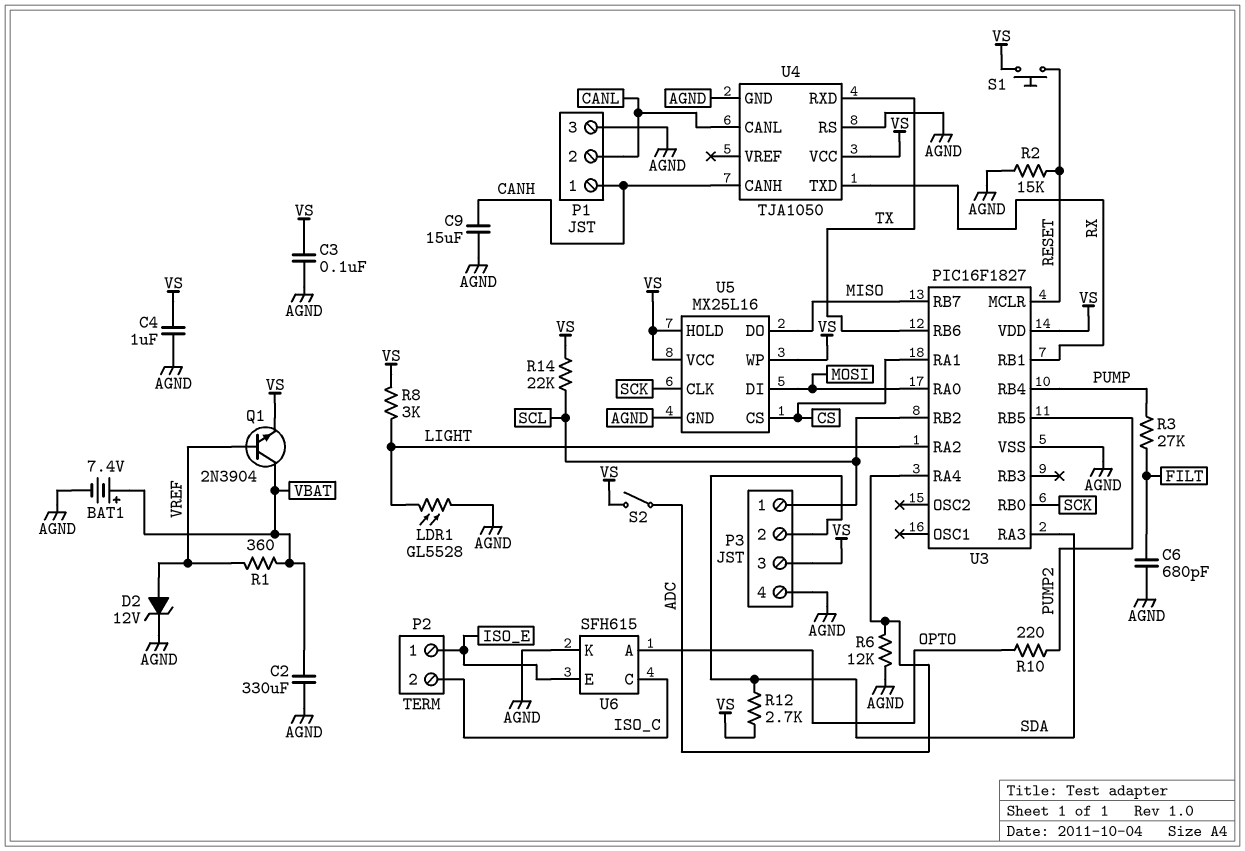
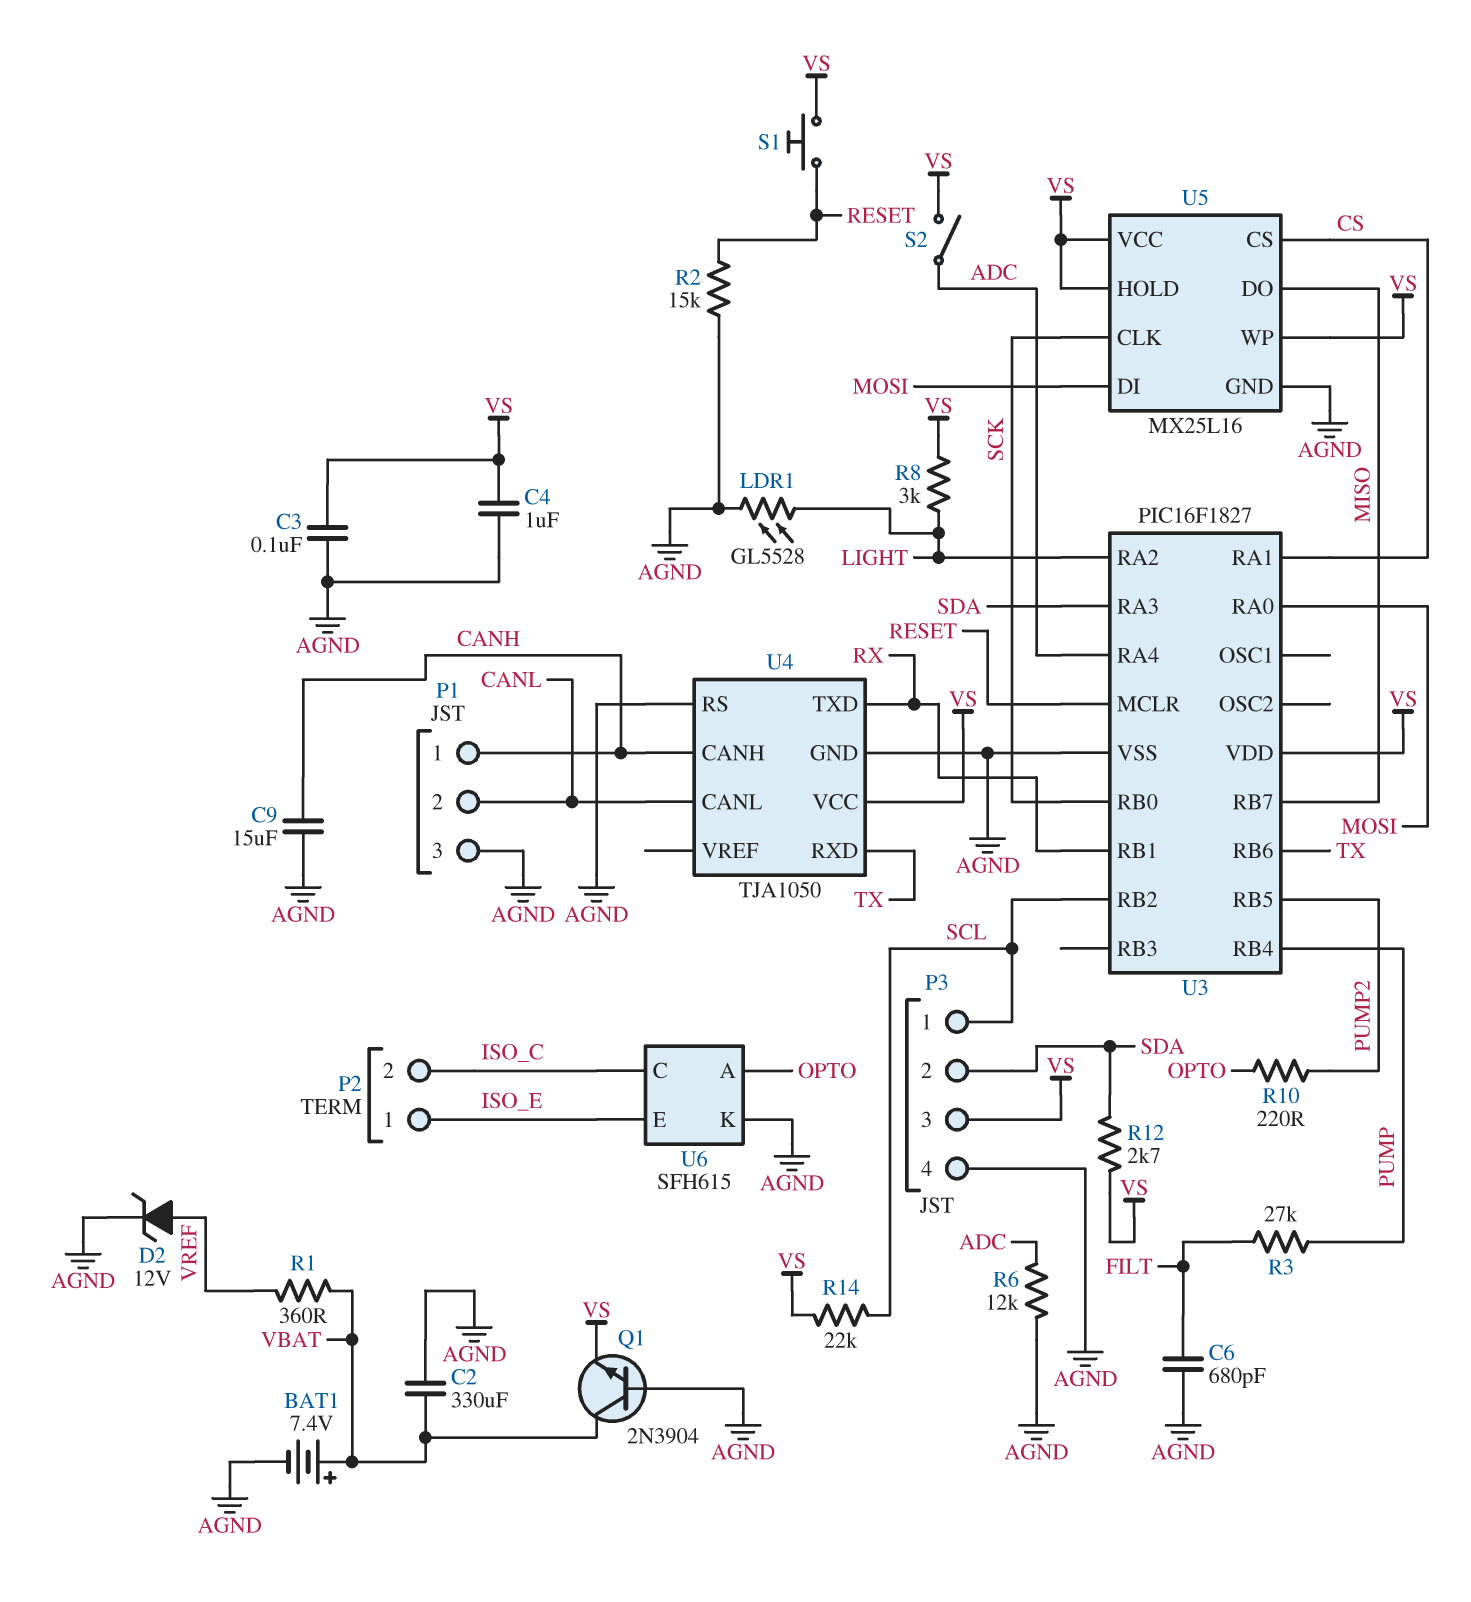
Q1: NPN 2N3904 (B VREF, C VBAT, E VS) -> NPN 2N3904 (B AGND, C VBAT, E VS)

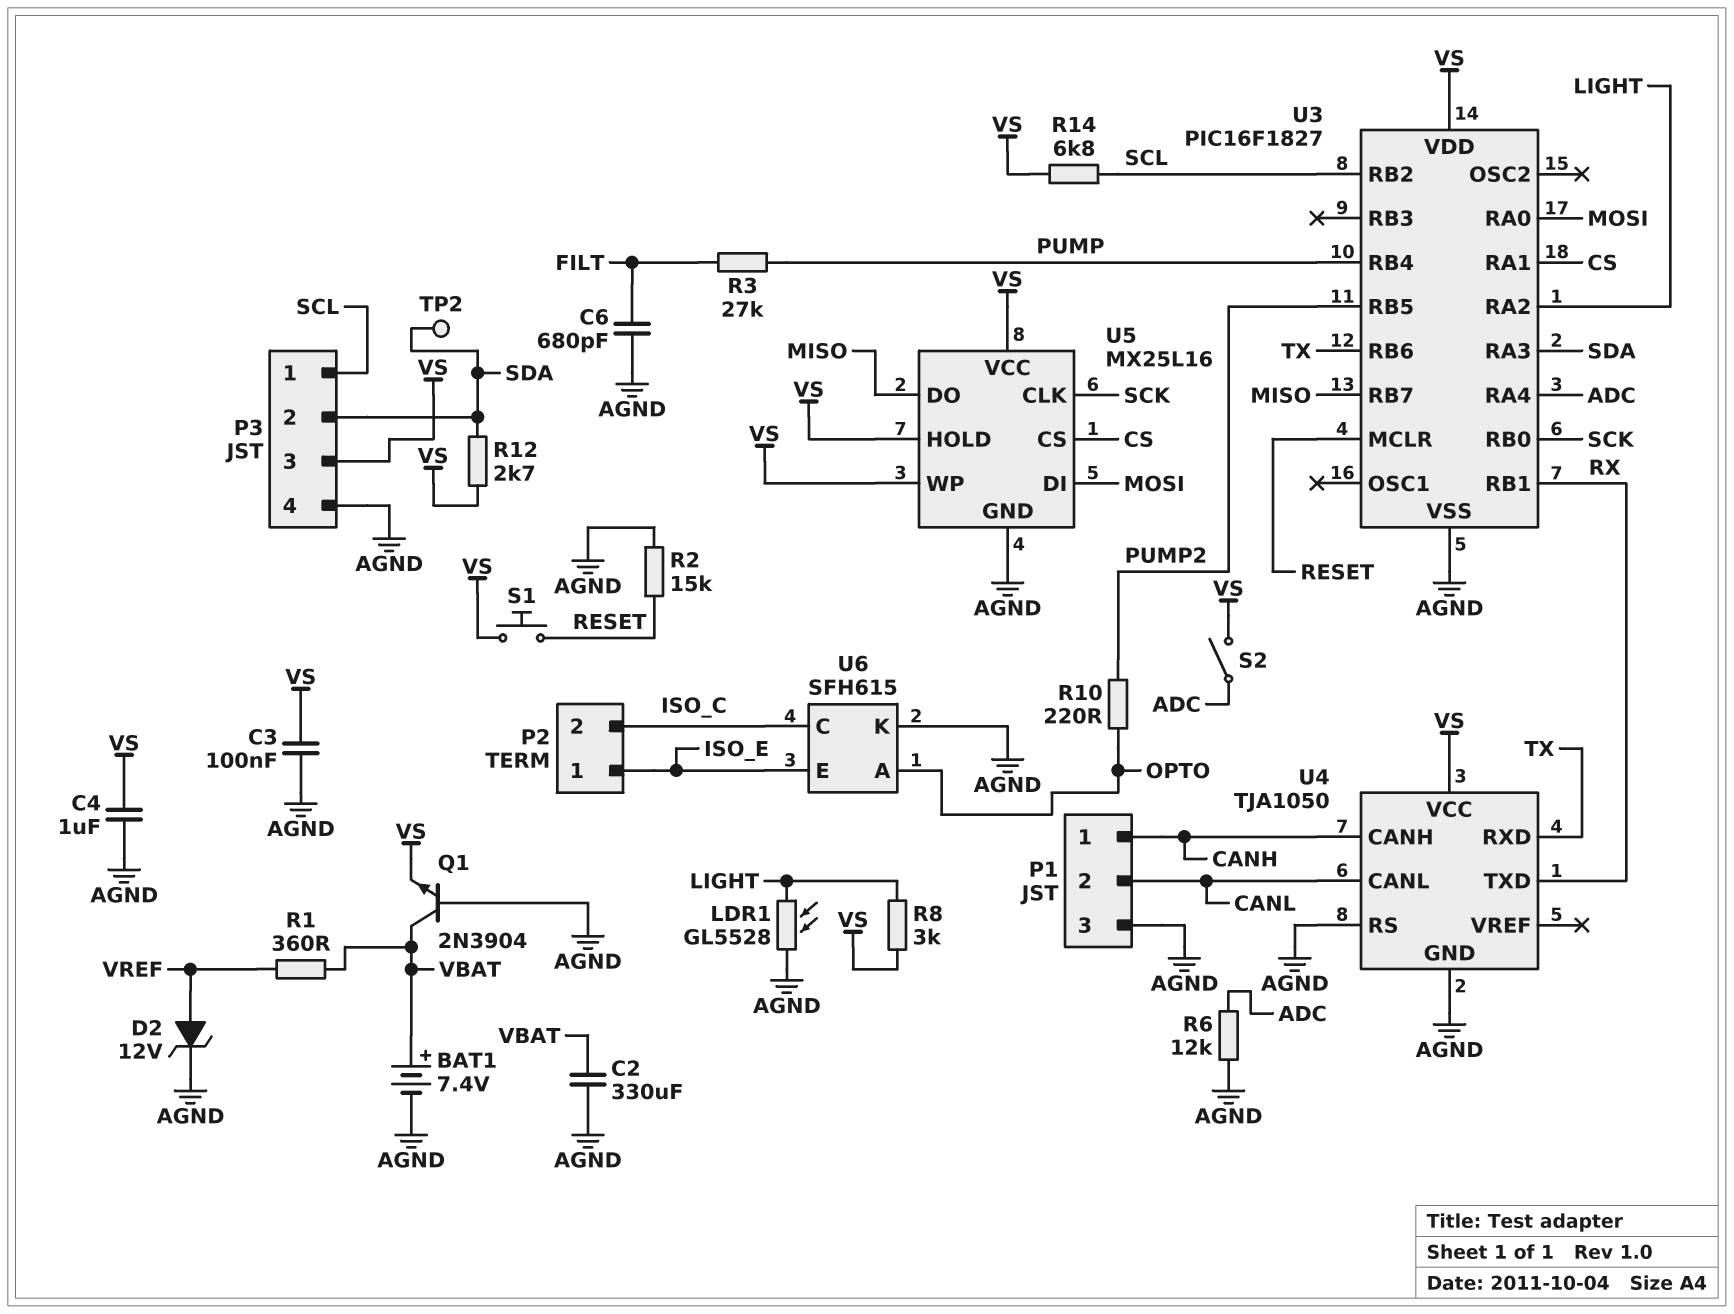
C9: 15uF (AGND, CANH) -> none
R14: 22k (SCL, VS) -> 6.8k (SCL, VS)
TP2: none -> test point (SDA)

